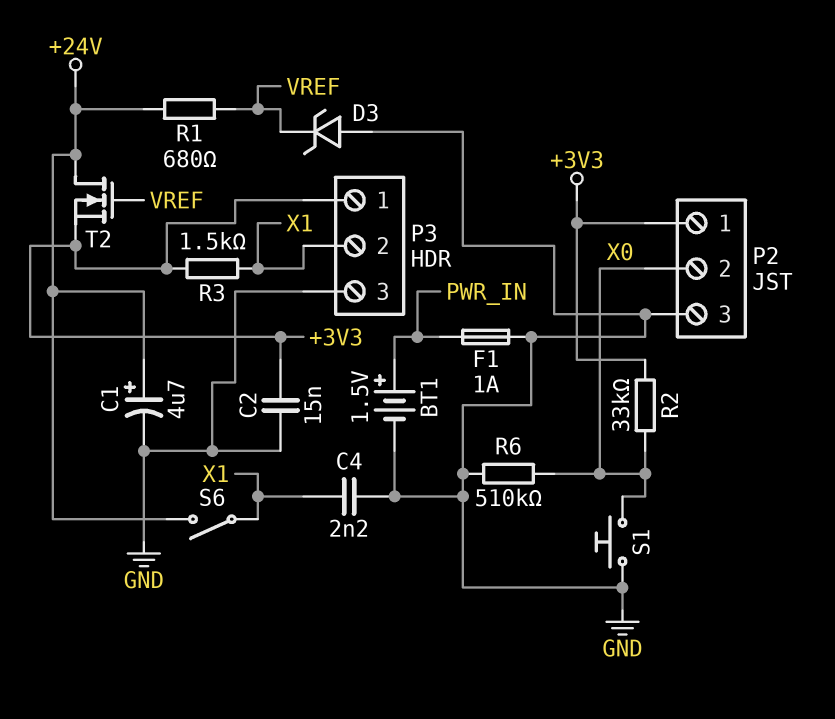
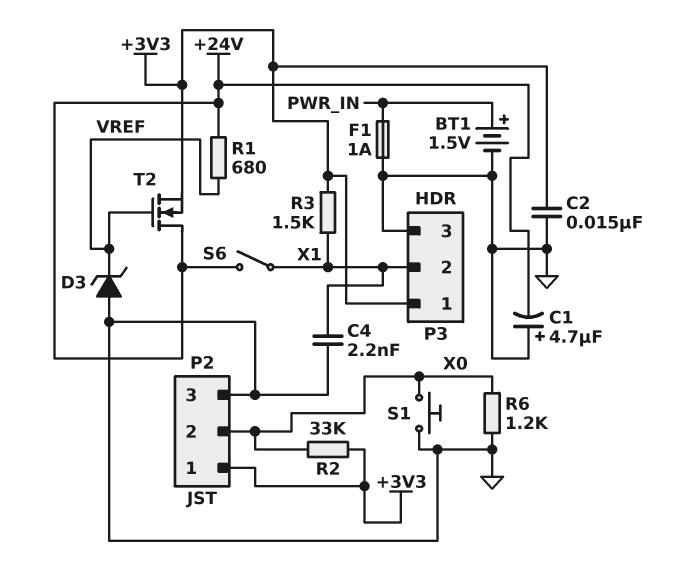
C1: 4.7uF (plus +24V, minus GND) -> 4.7uF (plus GND, minus +24V)
R6: 510k (GND, X0) -> 1.2k (GND, X0)

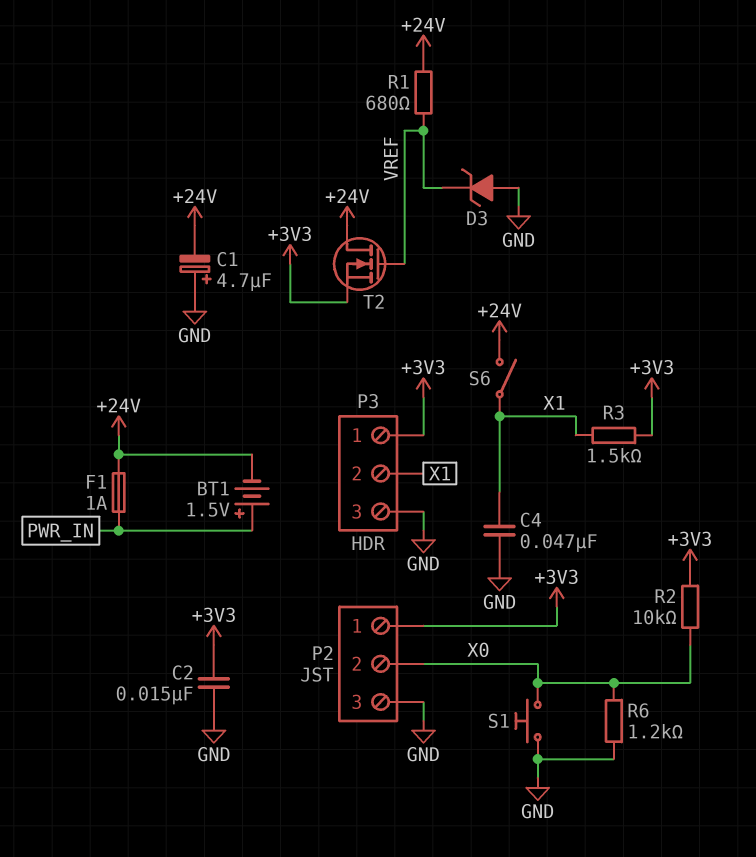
BT1: 1.5V (plus PWR_IN, minus GND) -> 1.5V (plus PWR_IN, minus +24V)
C4: 2.2nF (GND, X1) -> 47nF (GND, X1)
F1: 1A (GND, PWR_IN) -> 1A (+24V, PWR_IN)
R2: 33k (+3V3, X0) -> 10k (+3V3, X0)

